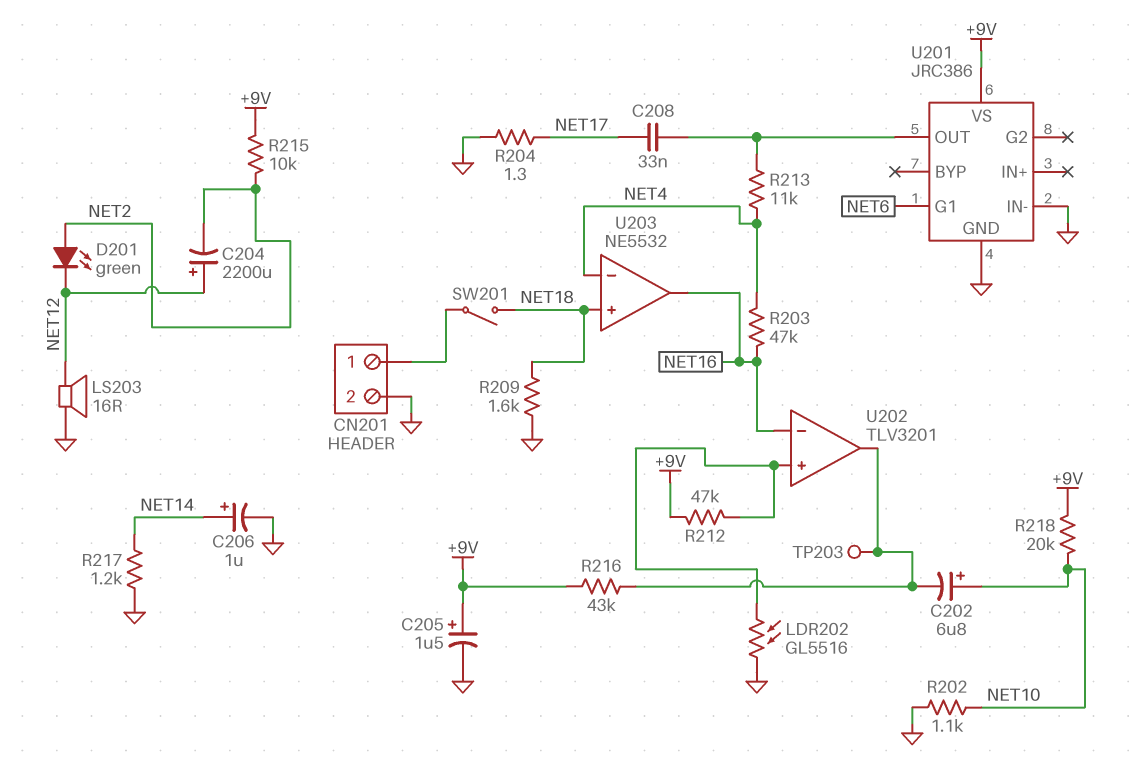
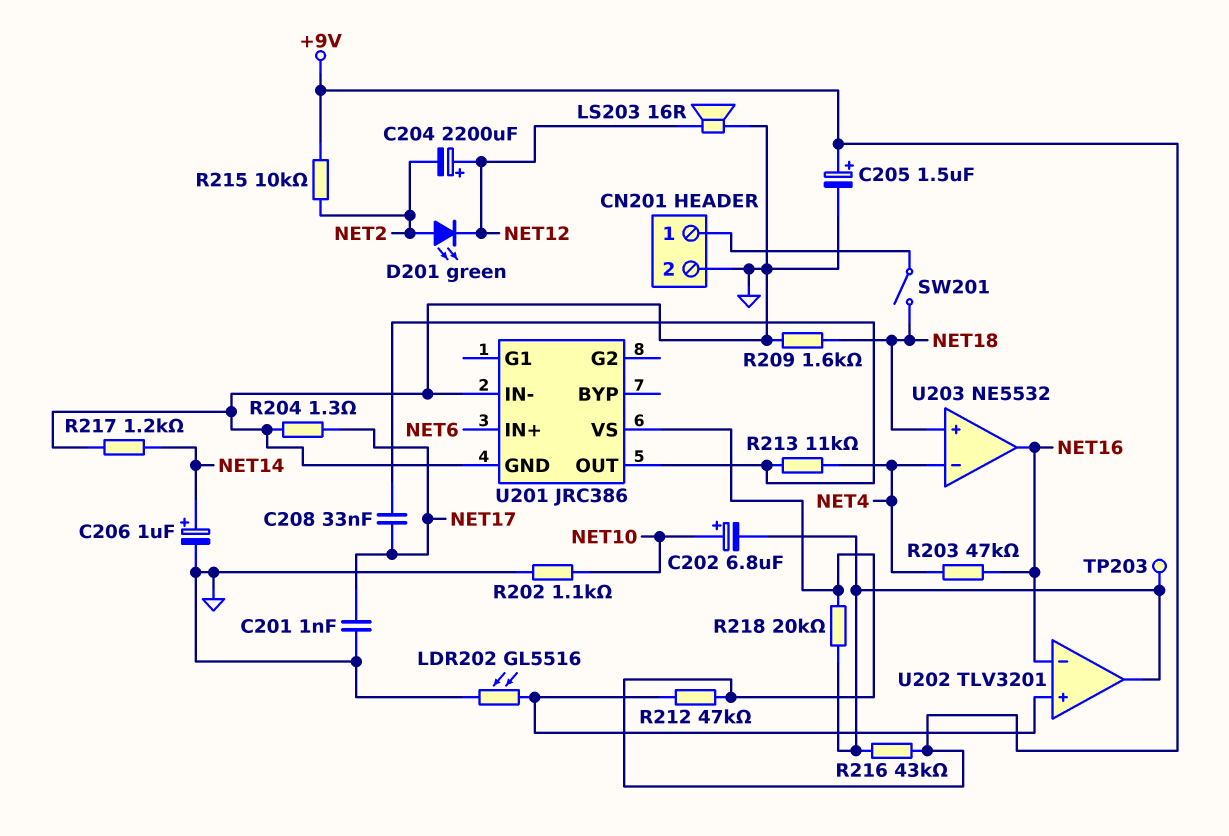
C201: none -> 1nF (GND, NET17)
R218: 20k (+9V, NET10) -> 20k (+9V, U202/out)
U201 pin G1: NET6 -> none
U201 pin IN+: none -> NET6

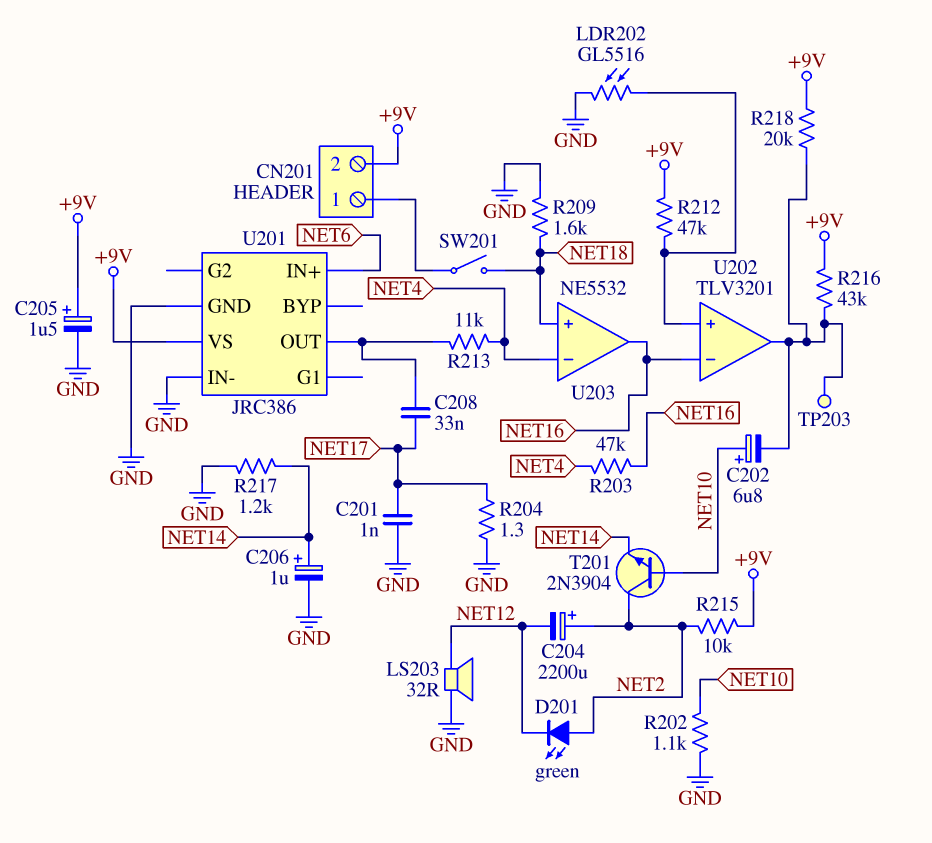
C204: 2200uF (plus NET12, minus NET2) -> 2200uF (plus NET2, minus NET12)
CN201 pin 2: GND -> +9V
LS203: speaker 16R (GND, NET12) -> speaker 32R (GND, NET12)
T201: none -> NPN 2N3904 (B NET10, C NET2, E NET14)

